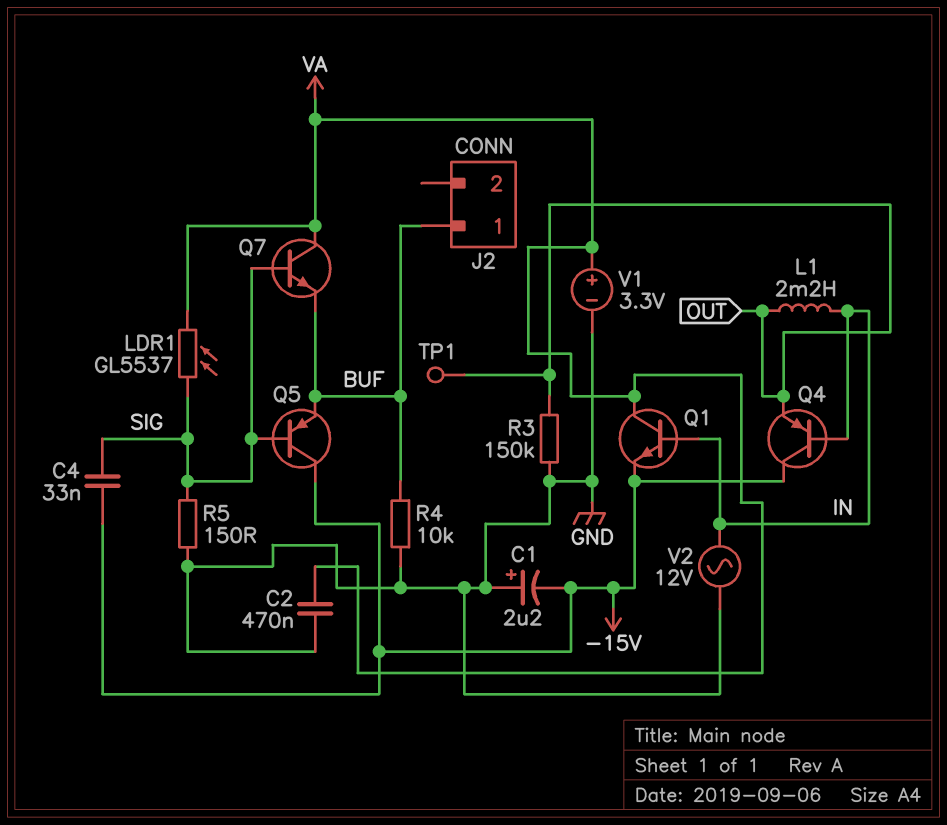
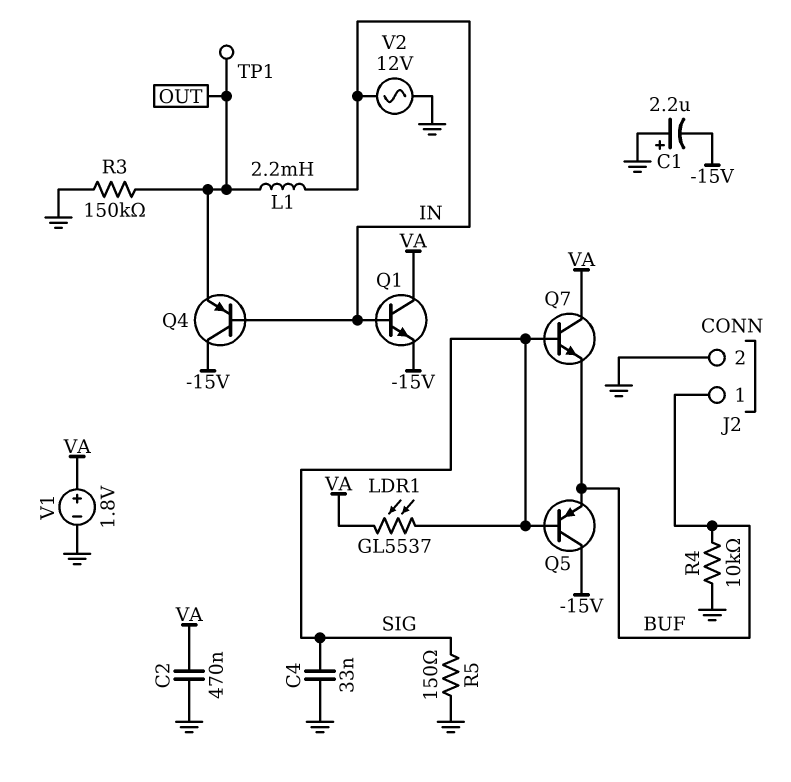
C4: 33nF (-15V, SIG) -> 33nF (GND, SIG)
J2 pin 2: none -> GND
V1: 3.3V (plus VA, minus GND) -> 1.8V (plus VA, minus GND)

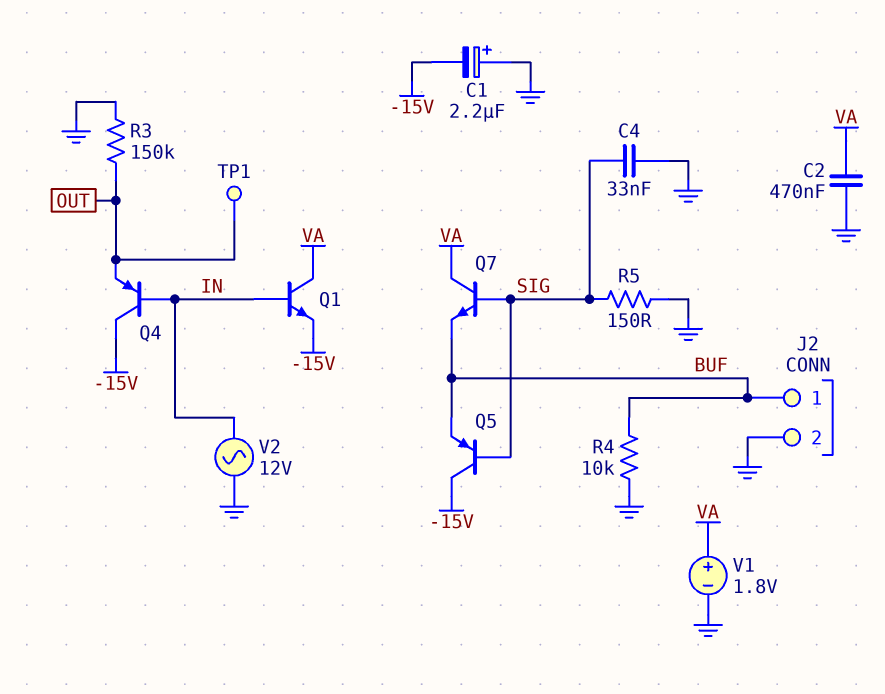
L1: 2.2mH (IN, OUT) -> none
LDR1: GL5537 (SIG, VA) -> none

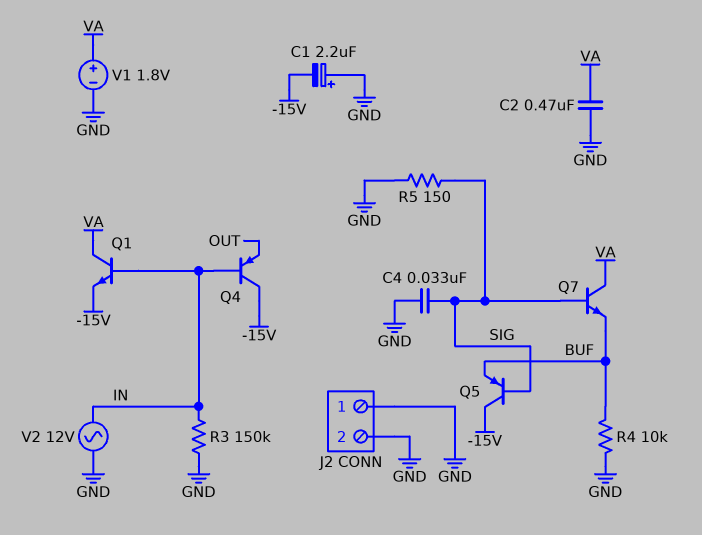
J2 pin 1: BUF -> GND
R3: 150k (GND, OUT) -> 150k (GND, IN)
TP1: test point (OUT) -> none

